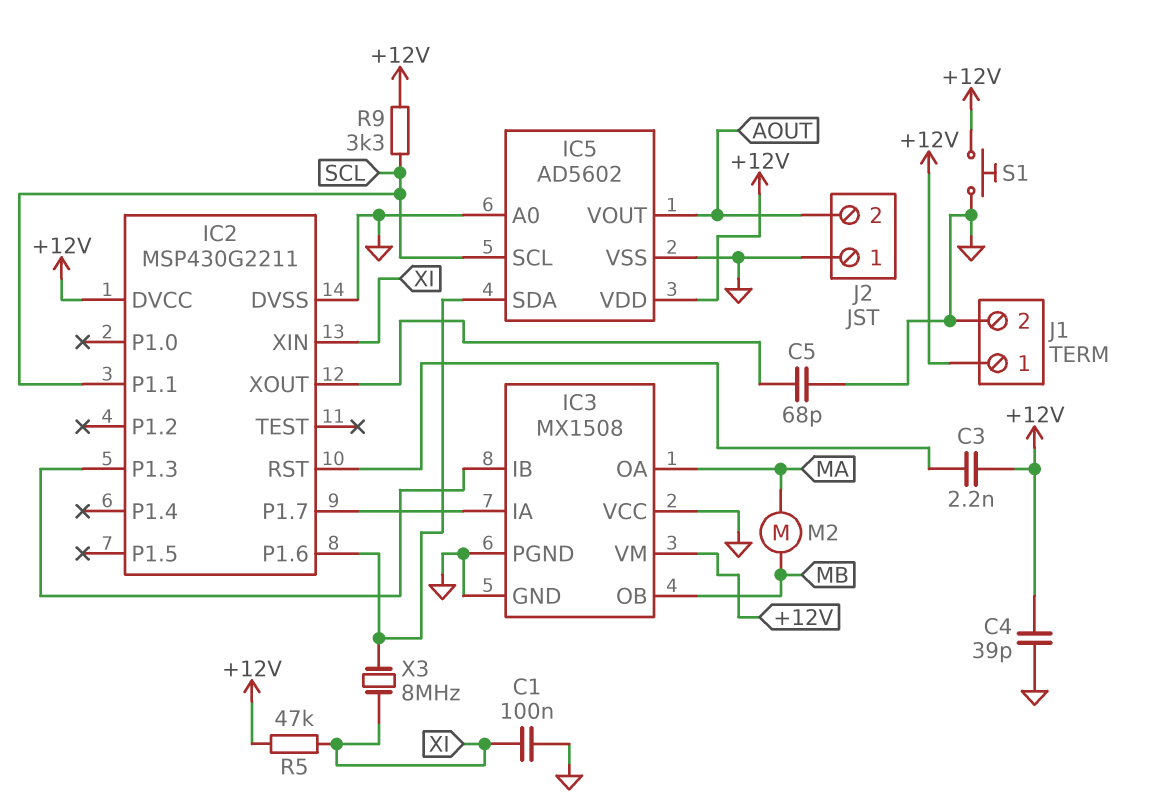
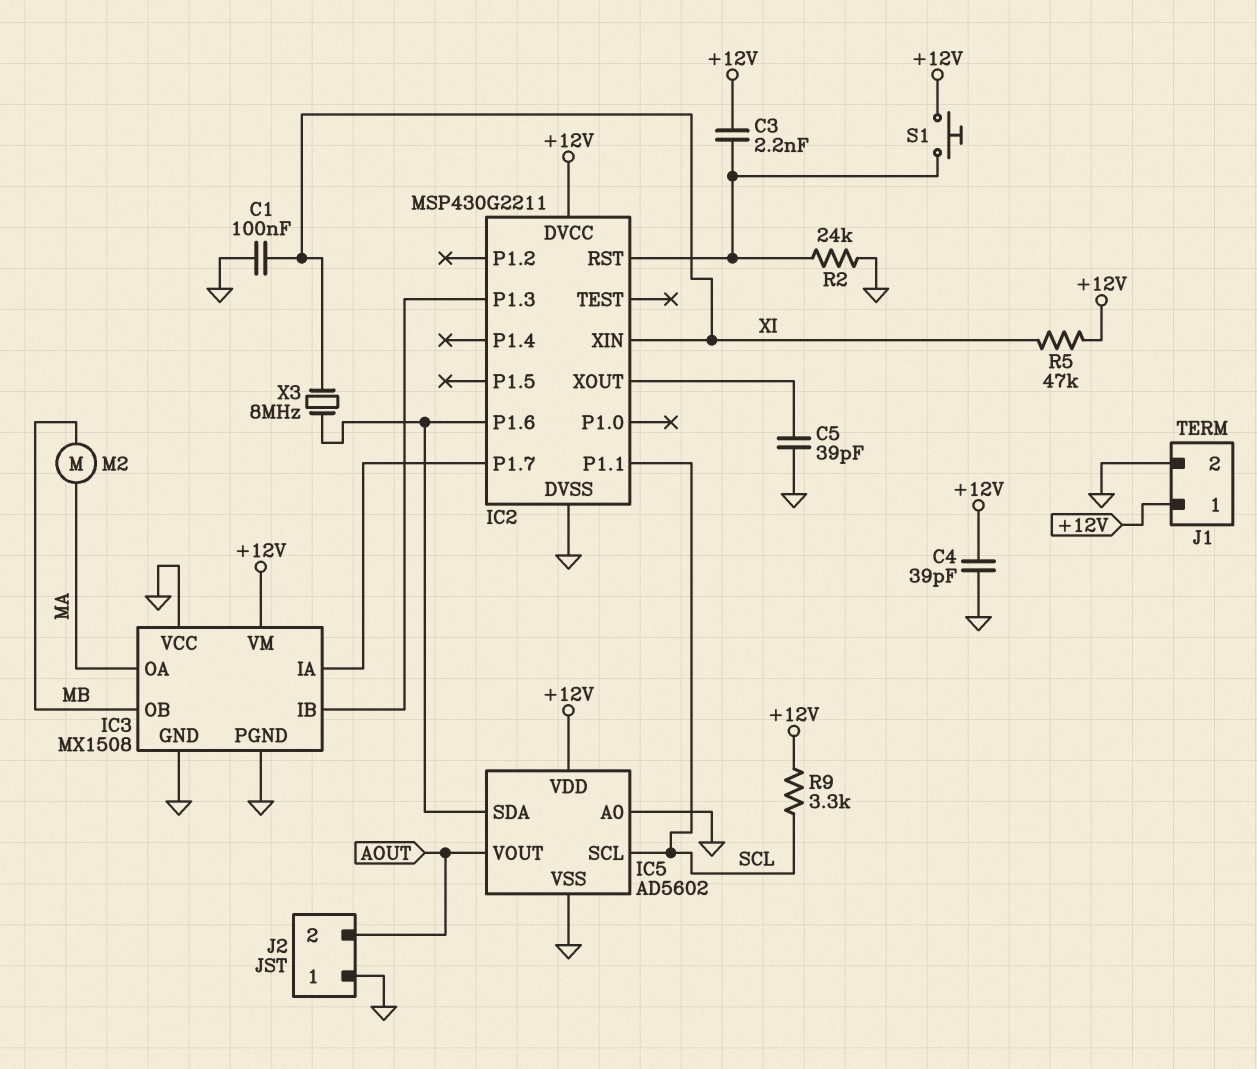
C5: 68pF (GND, IC2/XOUT) -> 39pF (GND, IC2/XOUT)
R2: none -> 24k (GND, IC2/RST)
S1: button (+12V, GND) -> button (+12V, IC2/RST)

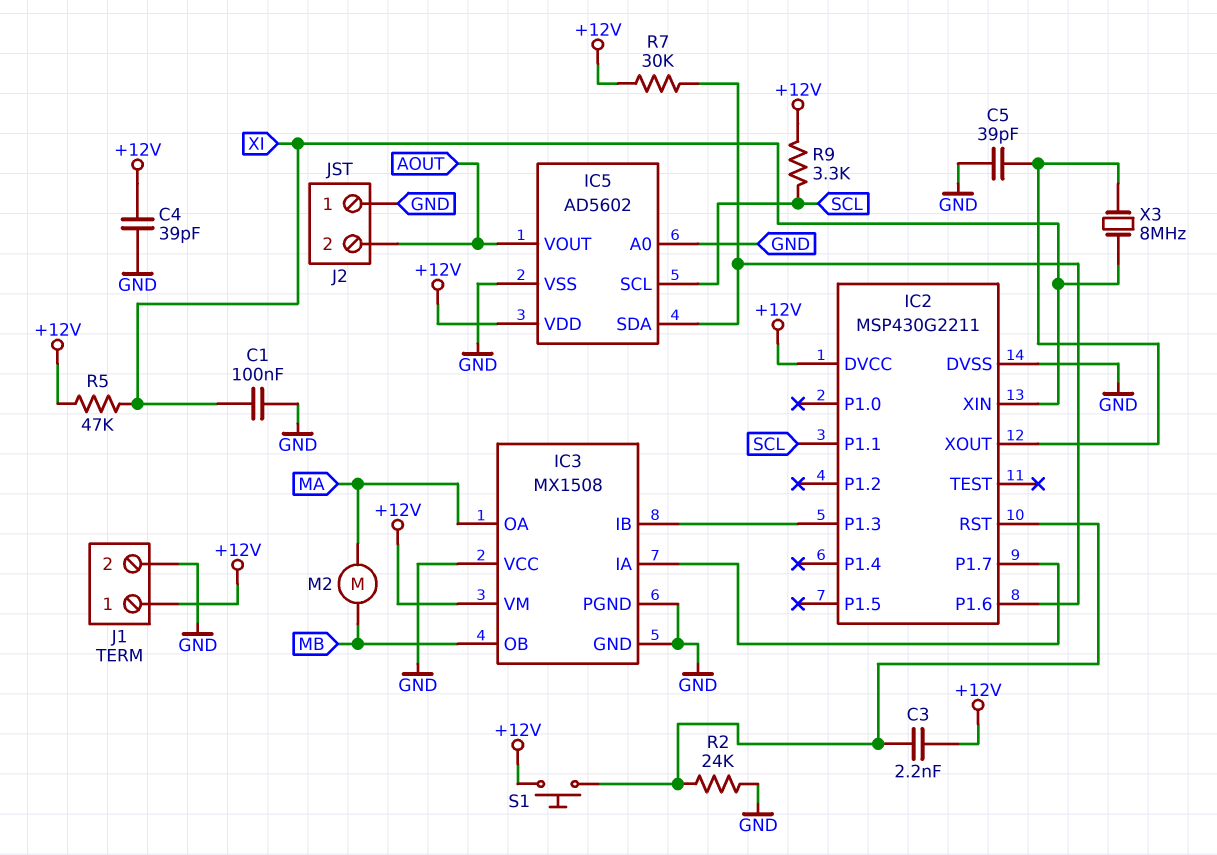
R7: none -> 30k (+12V, IC2/P1.6)
X3: 8MHz (IC2/P1.6, XI) -> 8MHz (IC2/XOUT, XI)

